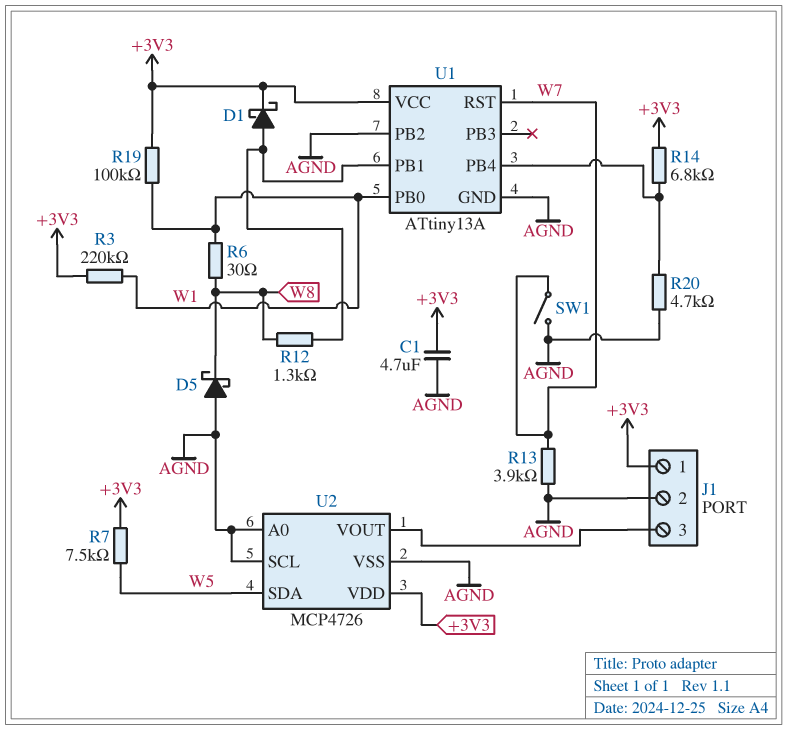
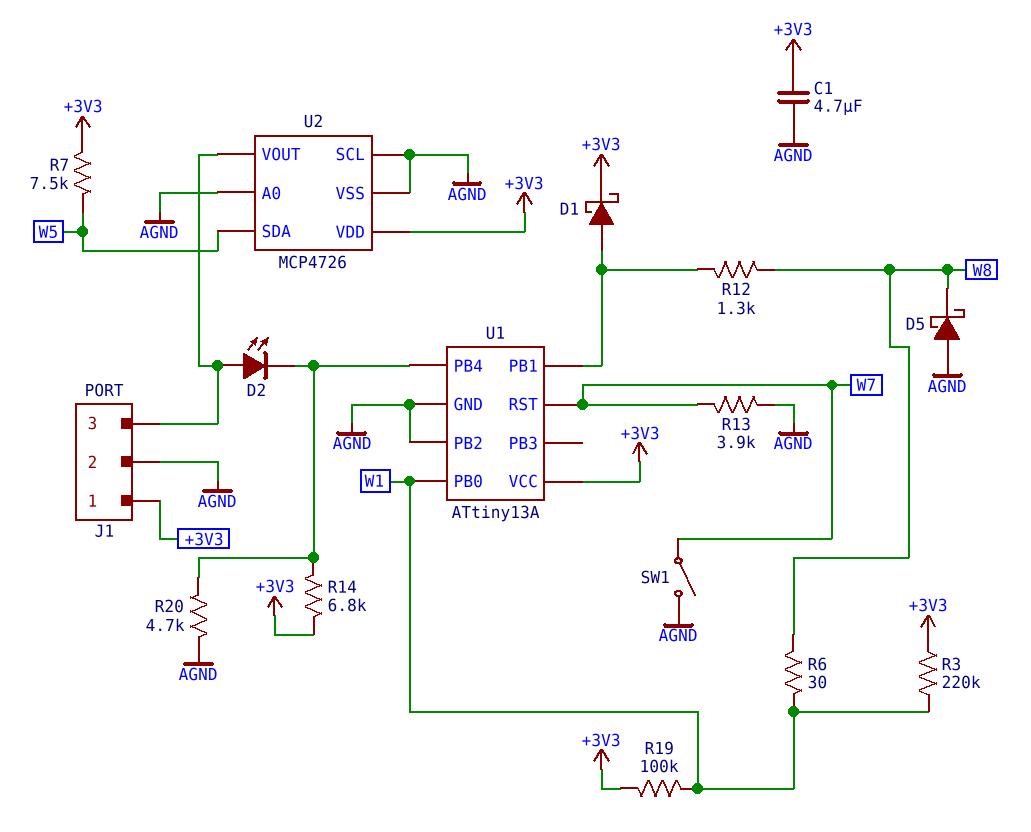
D2: none -> LED (A J1/3, K U1/PB4)

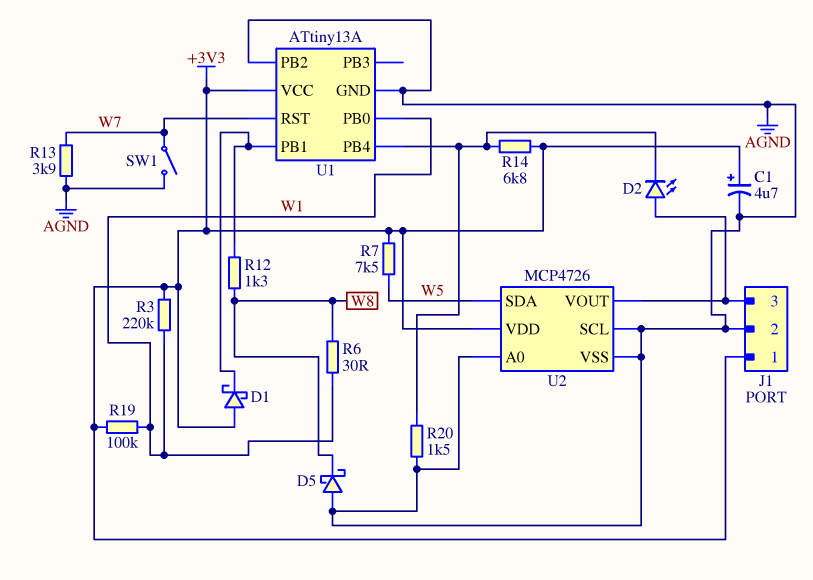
C1: 4.7uF (+3V3, AGND) -> 4.7uF (plus +3V3, minus AGND)
D1: schottky (A U1/PB1, K +3V3) -> schottky (A +3V3, K U1/PB1)
R20: 4.7k (AGND, U1/PB4) -> 1.5k (AGND, U1/PB4)

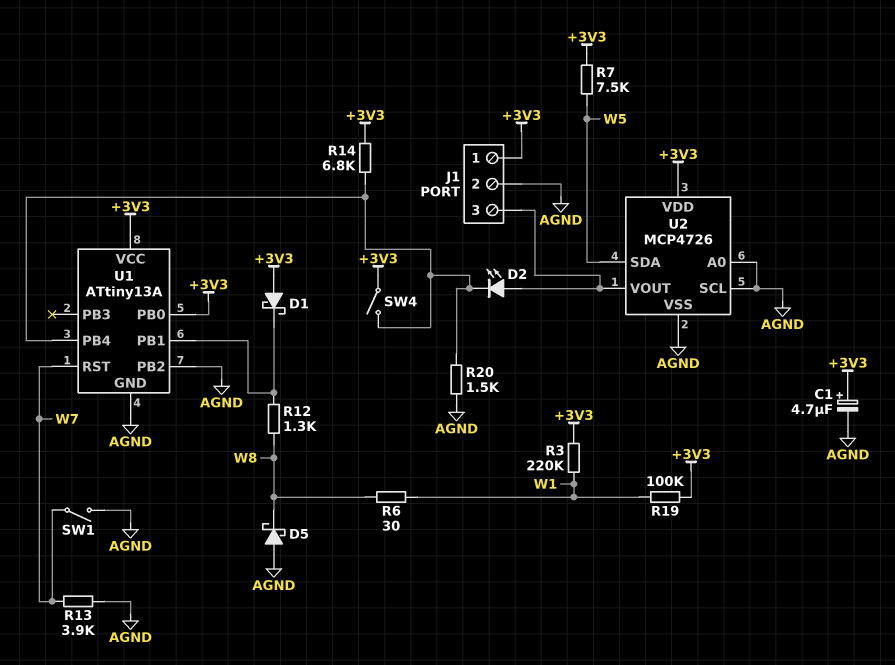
SW4: none -> switch (+3V3, U1/PB4)
U1 pin PB0: W1 -> +3V3

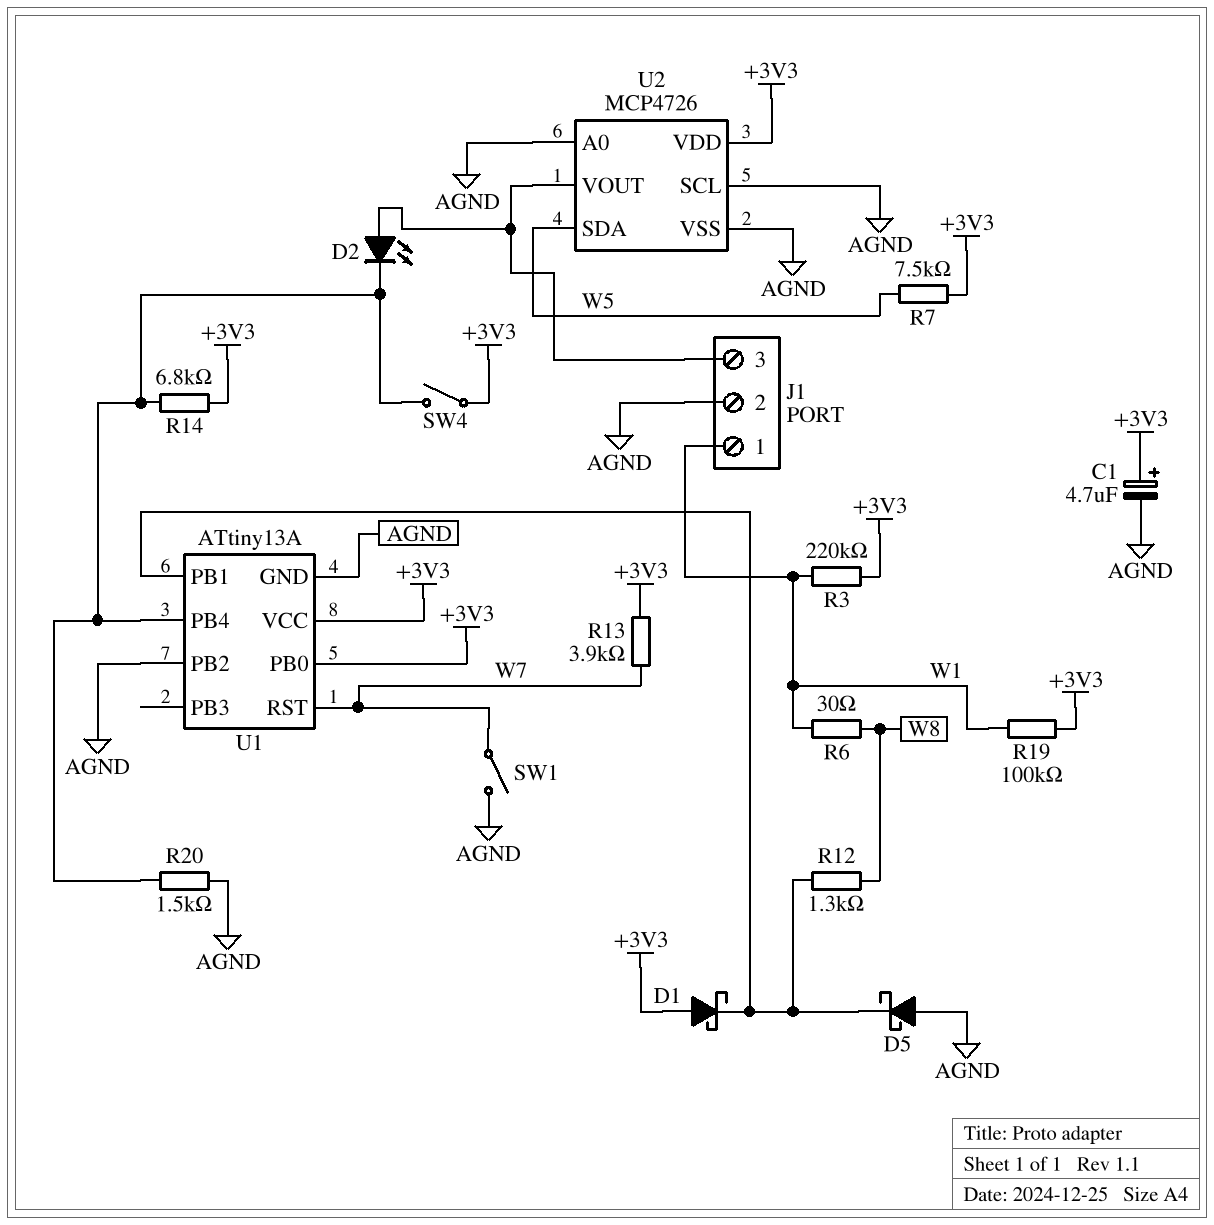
D5: schottky (A AGND, K W8) -> schottky (A AGND, K U1/PB1)
J1 pin 1: +3V3 -> W1
R13: 3.9k (AGND, W7) -> 3.9k (+3V3, W7)

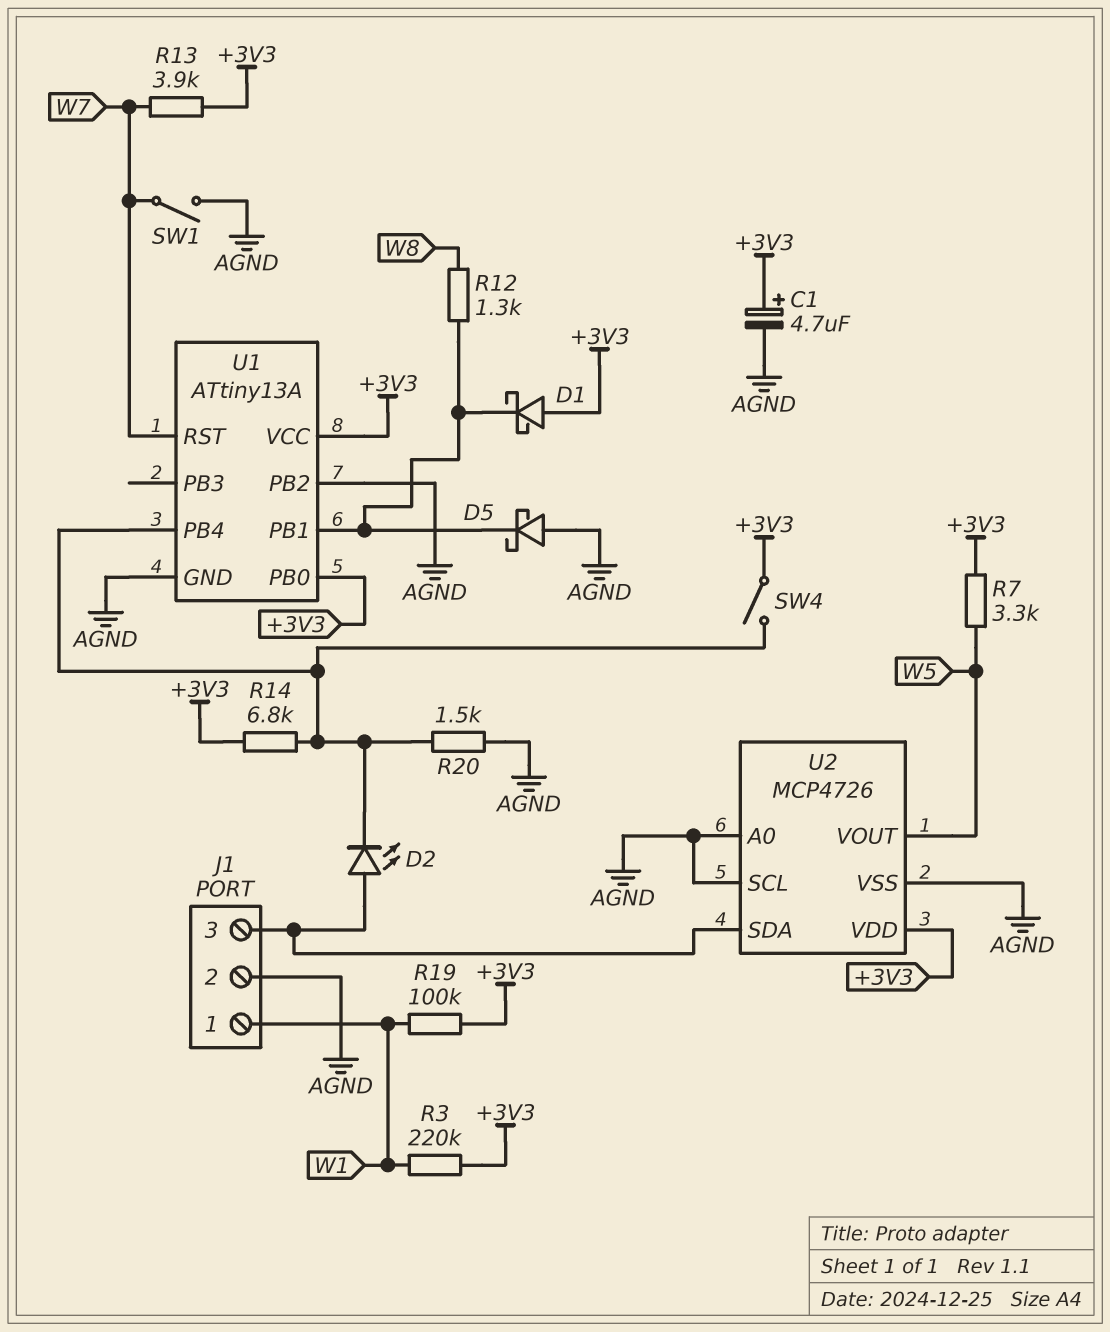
R6: 30 (W1, W8) -> none
R7: 7.5k (+3V3, W5) -> 3.3k (+3V3, W5)
U2 pin SDA: W5 -> J1/3
U2 pin VOUT: J1/3 -> W5

